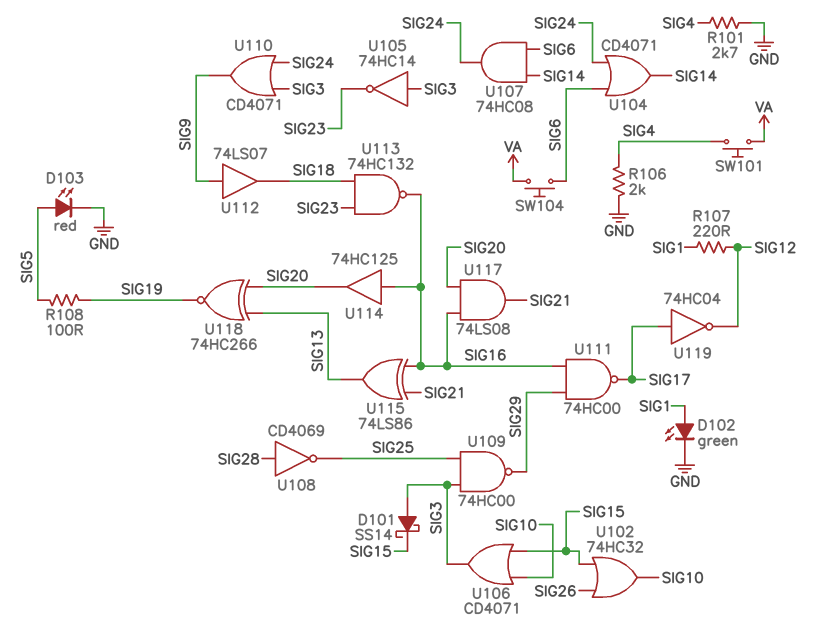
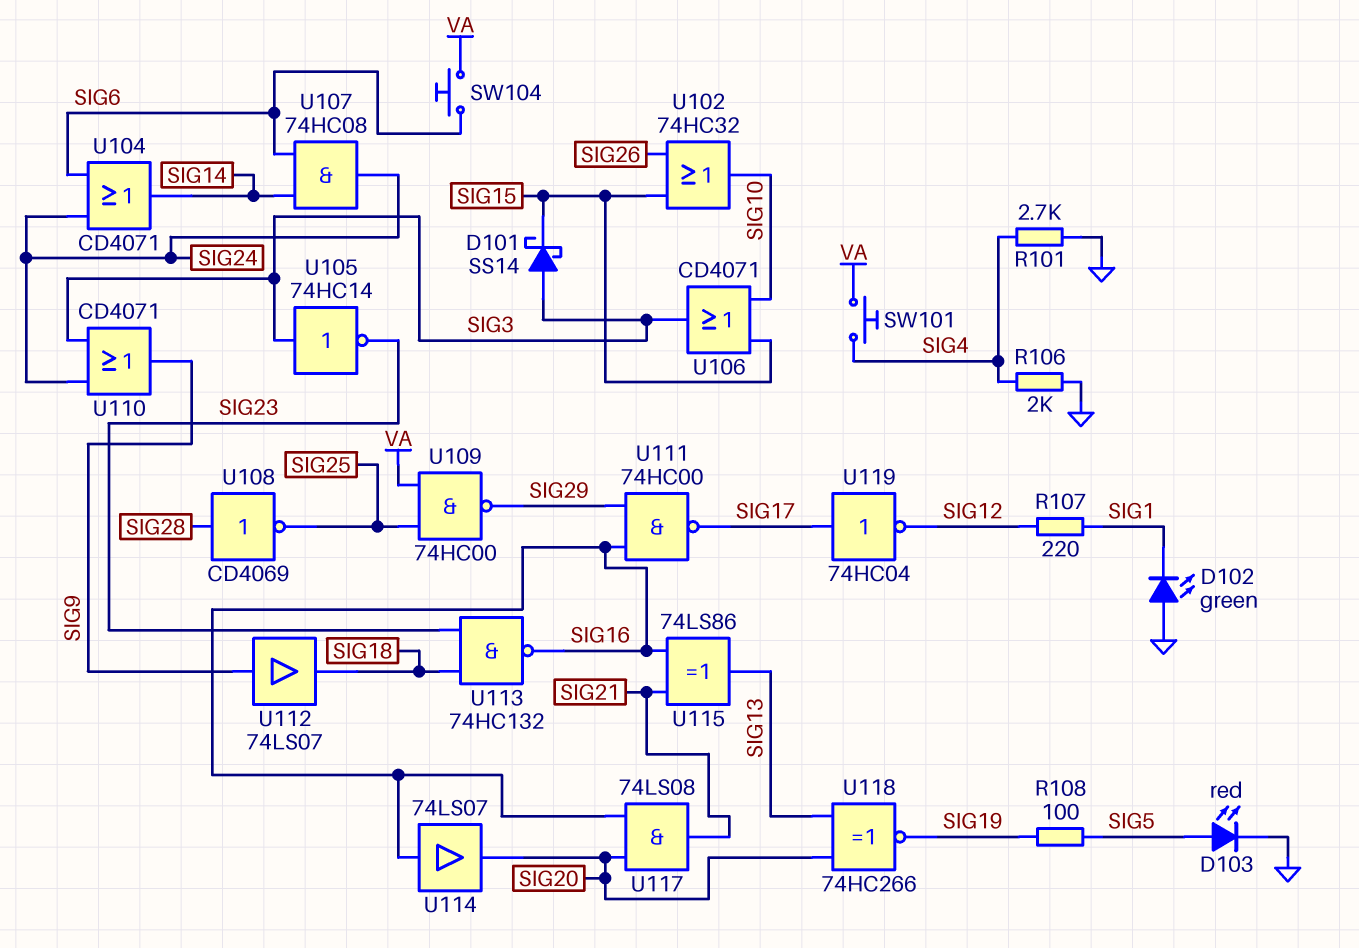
D102: LED green (A SIG1, K GND) -> LED green (A GND, K SIG1)
U109: NAND 74HC00 (in SIG3, in SIG25, out SIG29) -> NAND 74HC00 (in SIG25, in VA, out SIG29)
U114: buffer 74HC125 (in SIG16, out SIG20) -> buffer 74LS07 (in SIG16, out SIG20)

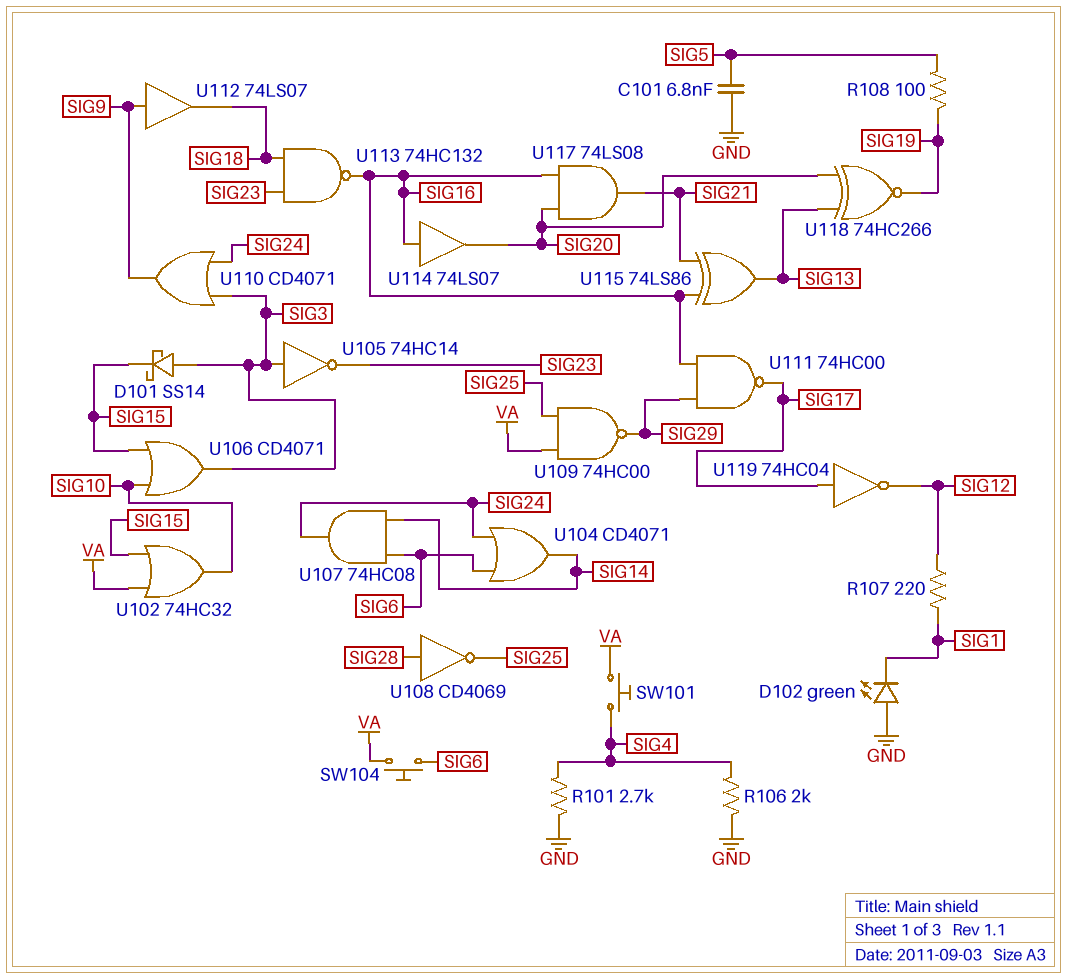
C101: none -> 6.8nF (GND, SIG5)
D103: LED red (A SIG5, K GND) -> none
U102: OR 74HC32 (in SIG15, in SIG26, out SIG10) -> OR 74HC32 (in SIG15, in VA, out SIG10)

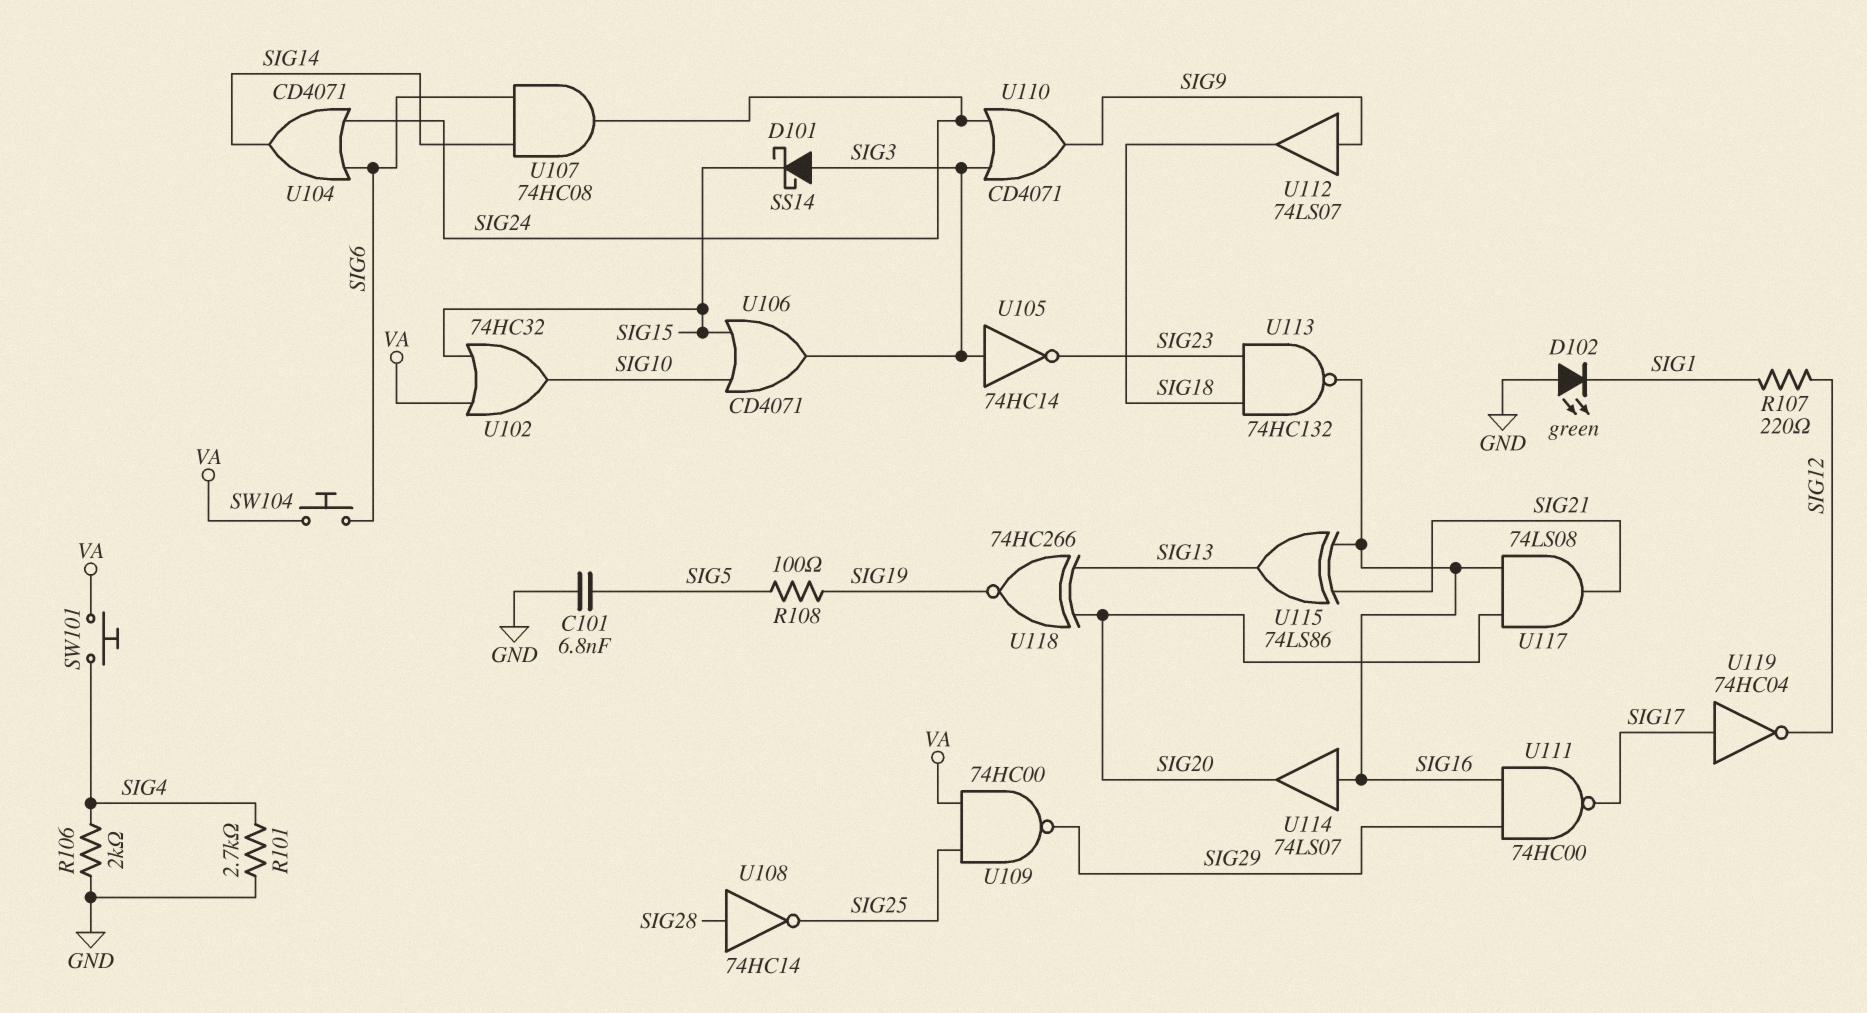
U108: NOT CD4069 (in SIG28, out SIG25) -> NOT 74HC14 (in SIG28, out SIG25)

